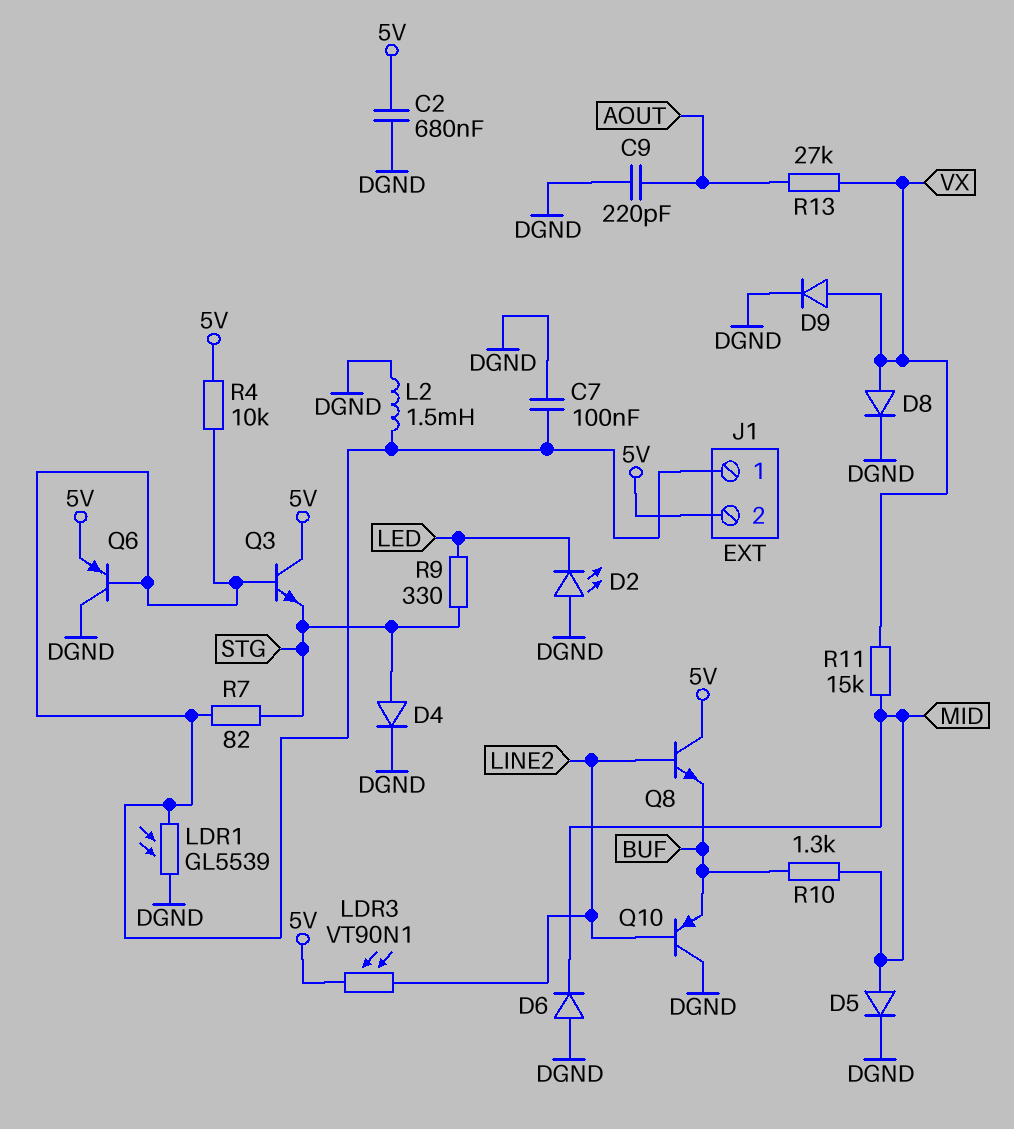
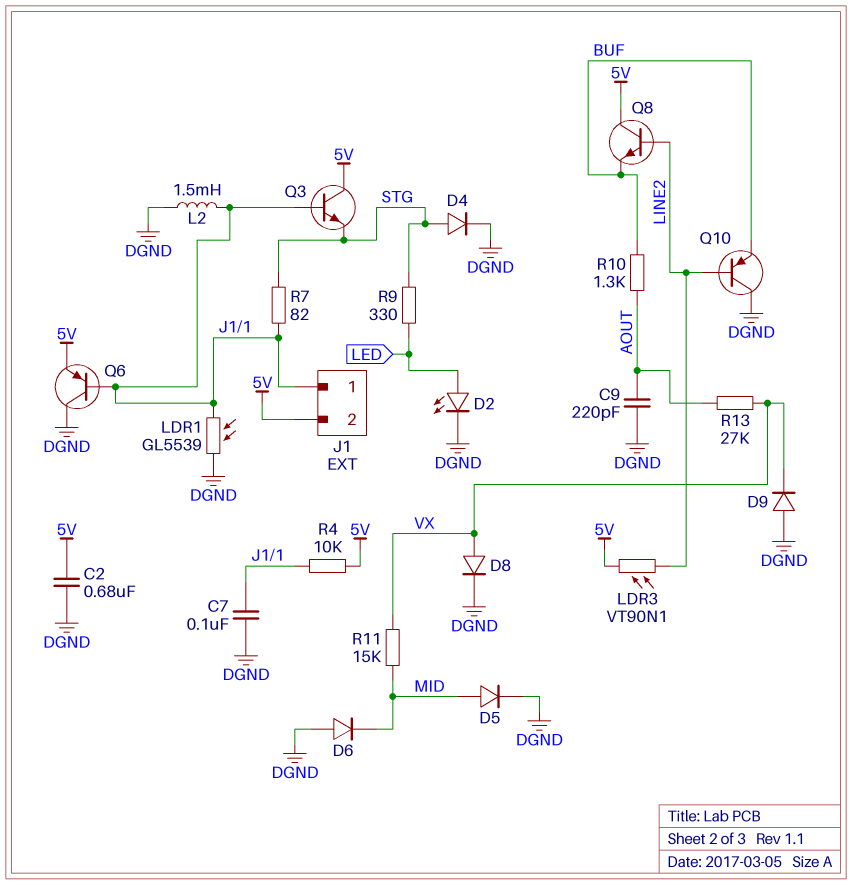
D2: LED (A DGND, K LED) -> LED (A LED, K DGND)
D9: diode (A VX, K DGND) -> diode (A DGND, K VX)
R10: 1.3k (BUF, MID) -> 1.3k (AOUT, BUF)

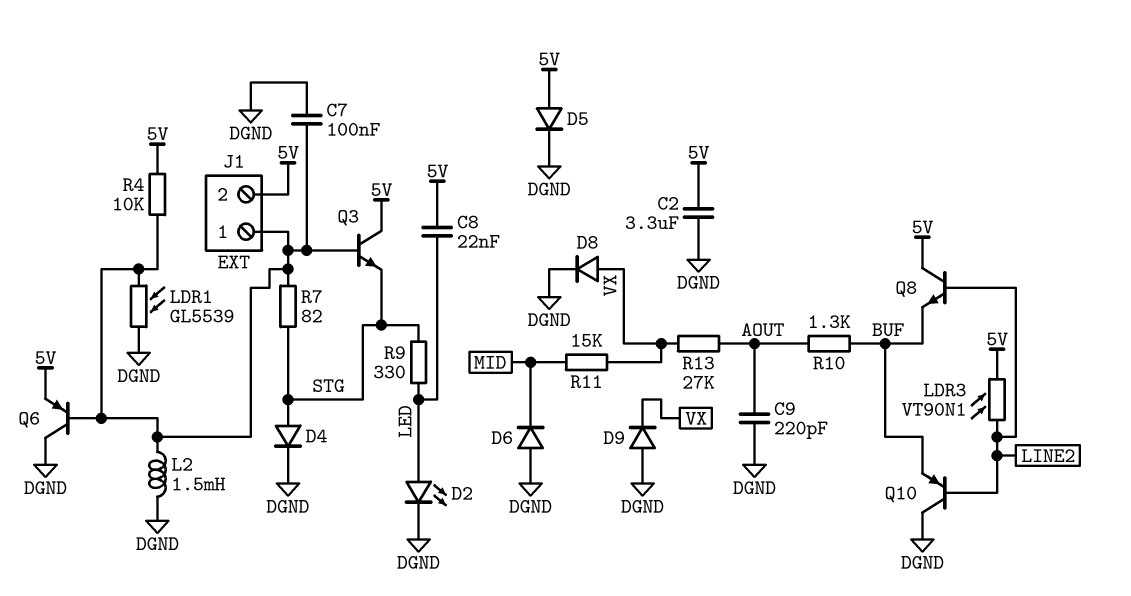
C2: 680nF (5V, DGND) -> 3.3uF (5V, DGND)
C8: none -> 22nF (5V, LED)
D5: diode (A MID, K DGND) -> diode (A 5V, K DGND)

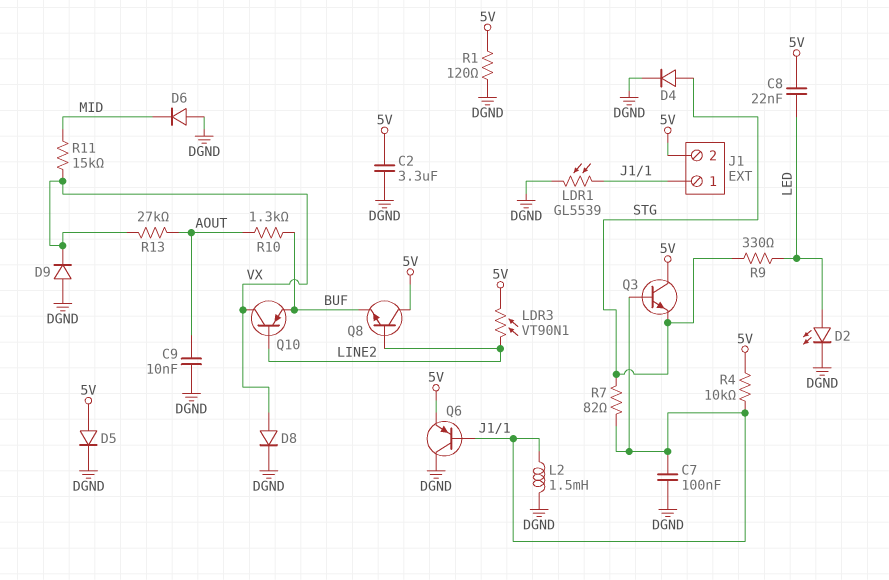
C9: 220pF (AOUT, DGND) -> 10nF (AOUT, DGND)
Q10: PNP (B LINE2, C DGND, E BUF) -> PNP (B LINE2, C VX, E BUF)
R1: none -> 120 (5V, DGND)

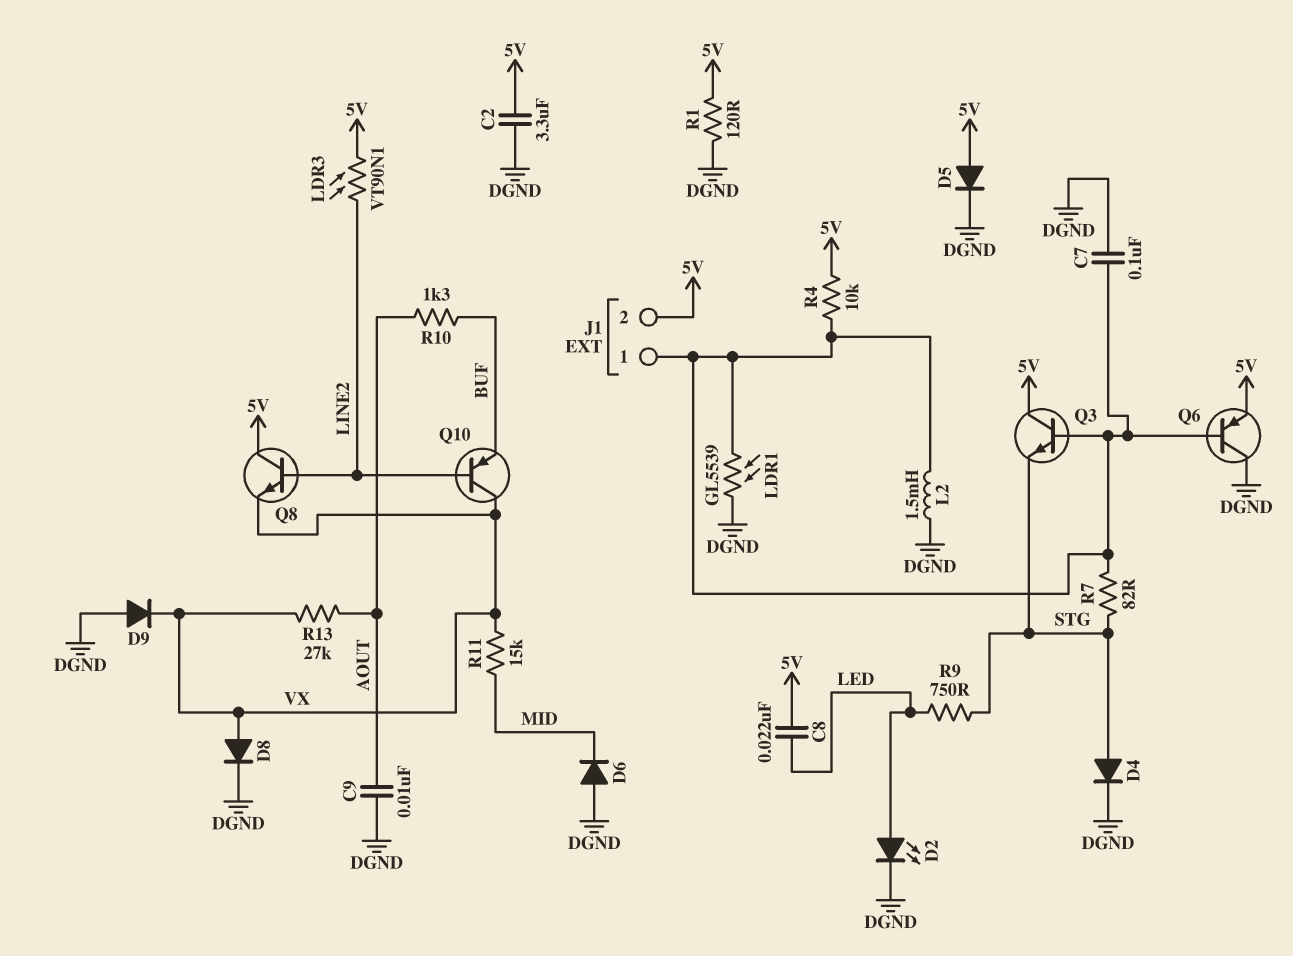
Q8: NPN (B LINE2, C 5V, E BUF) -> NPN (B LINE2, C 5V, E VX)
R9: 330 (LED, STG) -> 750 (LED, STG)

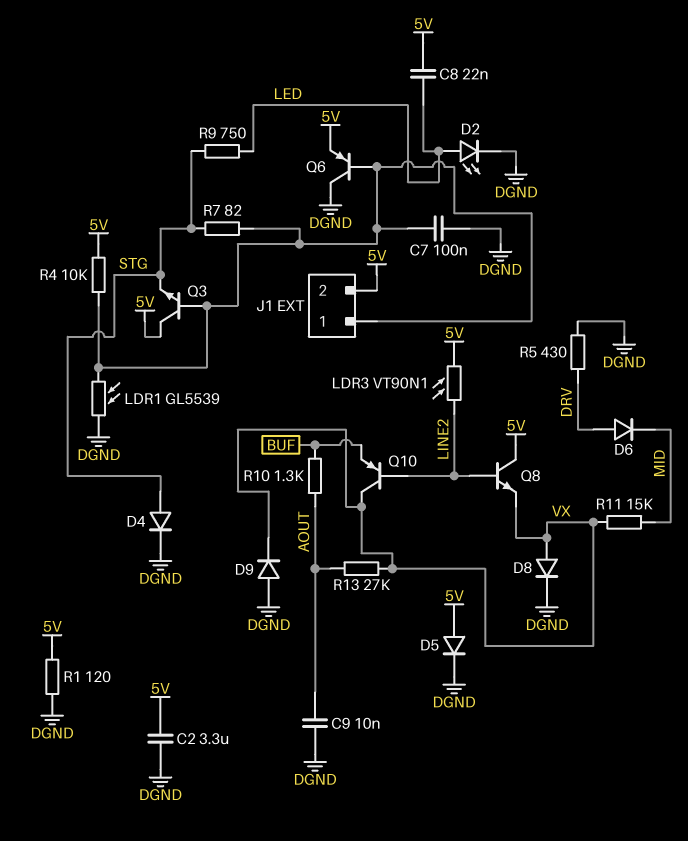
D6: diode (A DGND, K MID) -> diode (A DRV, K MID)
L2: 1.5mH (DGND, J1/1) -> none
R5: none -> 430 (DGND, DRV)

